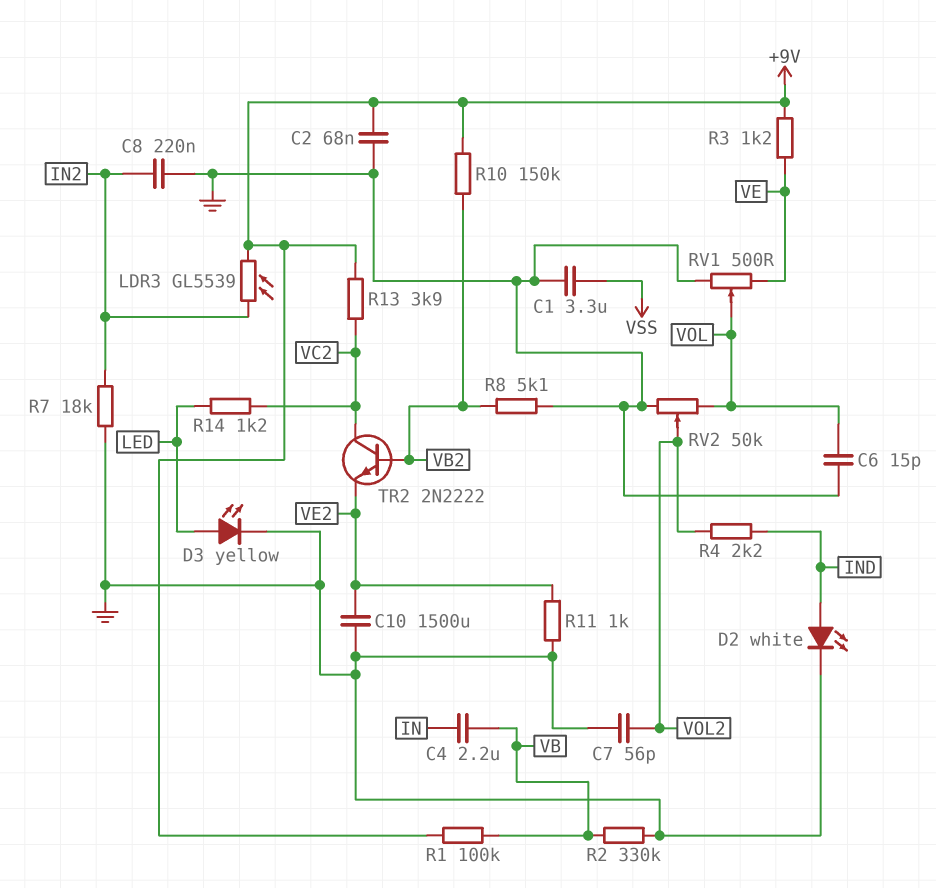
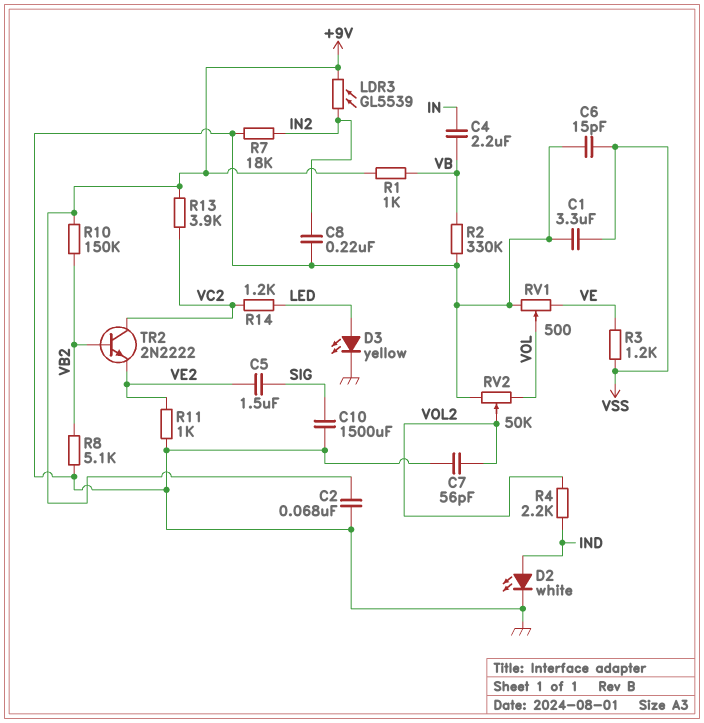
C5: none -> 1.5uF (SIG, VE2)
C6: 15pF (GND, VOL) -> 15pF (GND, VSS)
C10: 1500uF (GND, VE2) -> 1500uF (GND, SIG)
R1: 100k (+9V, VB) -> 1k (+9V, VB)
R3: 1.2k (+9V, VE) -> 1.2k (VE, VSS)

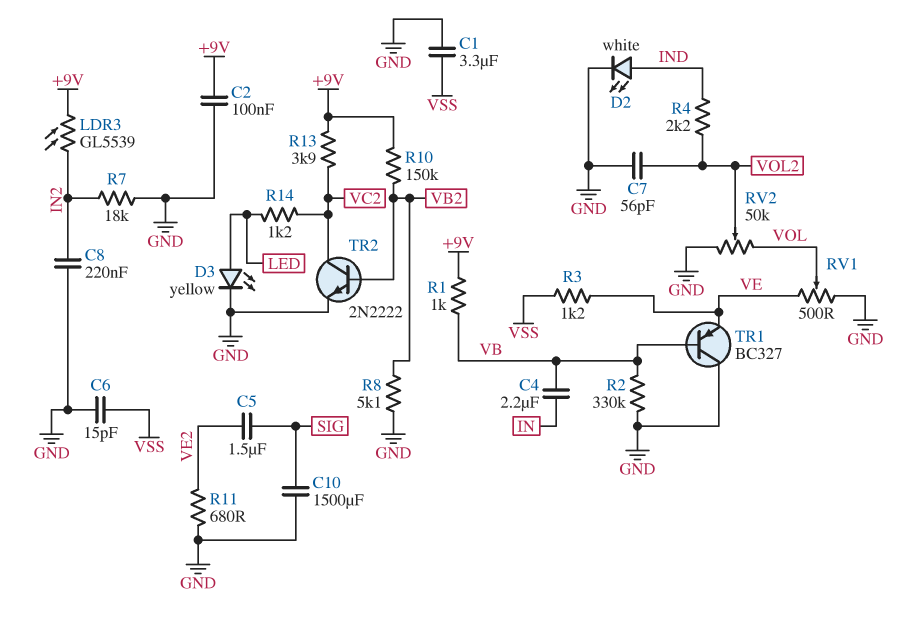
C2: 68nF (+9V, GND) -> 100nF (+9V, GND)
R11: 1k (GND, VE2) -> 680 (GND, VE2)
TR1: none -> PNP BC327 (B VB, C GND, E VE)
TR2: NPN 2N2222 (B VB2, C VC2, E VE2) -> NPN 2N2222 (B VB2, C VC2, E GND)

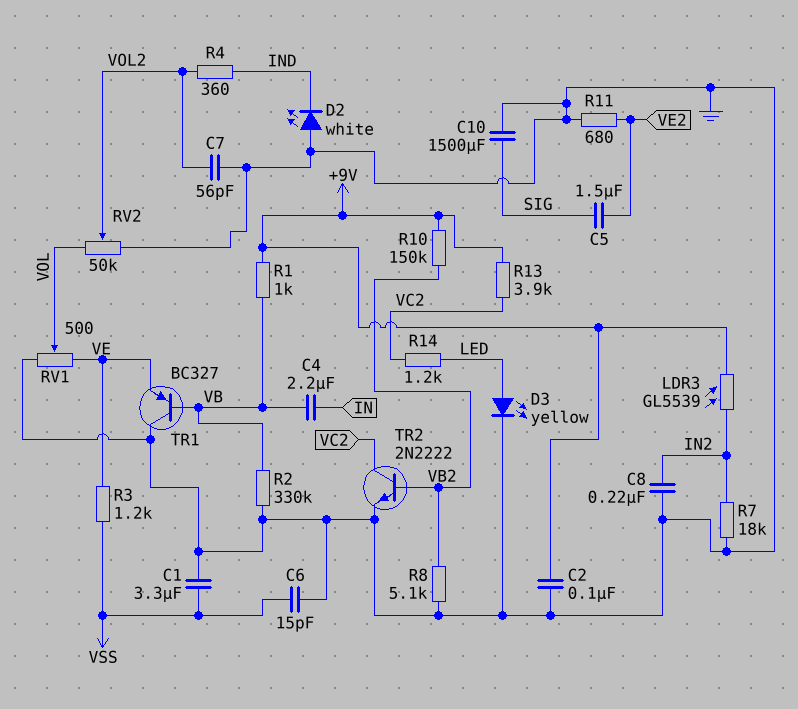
D2: LED white (A IND, K GND) -> LED white (A GND, K IND)
R4: 2.2k (IND, VOL2) -> 360 (IND, VOL2)

